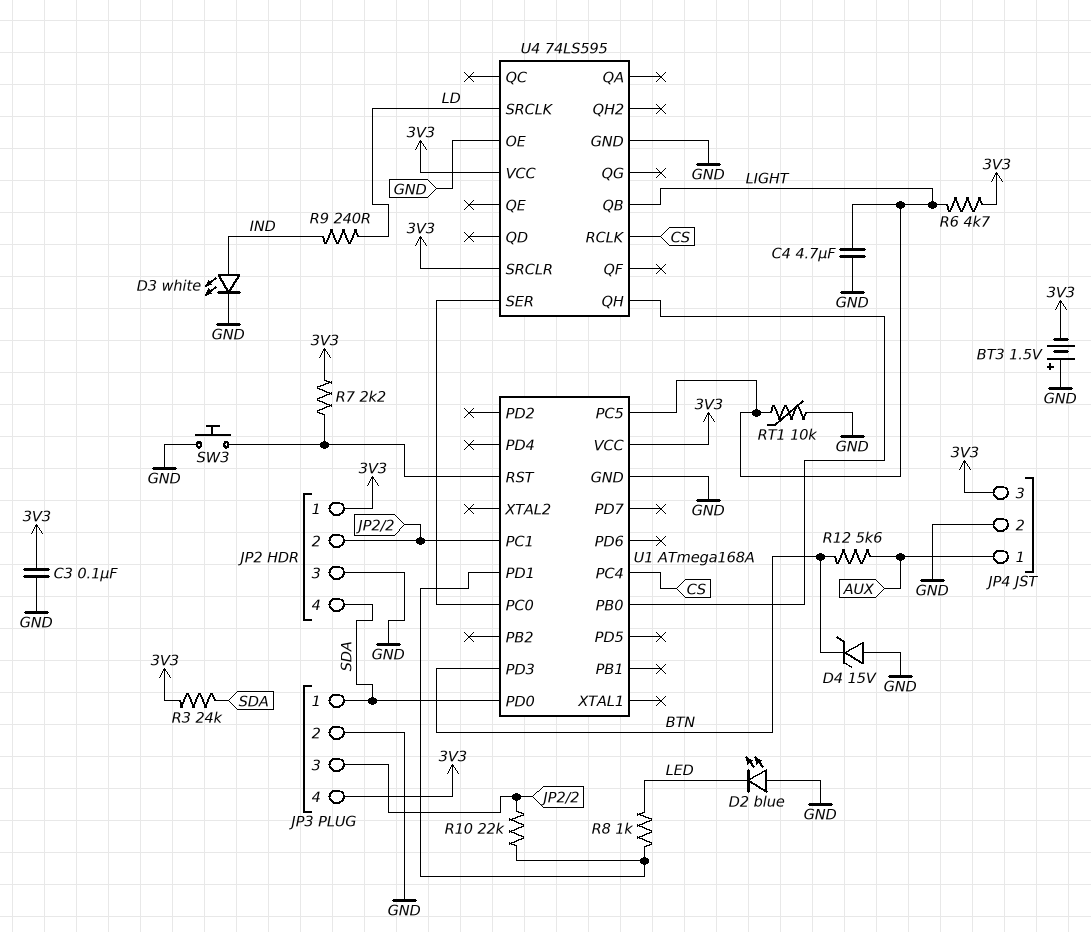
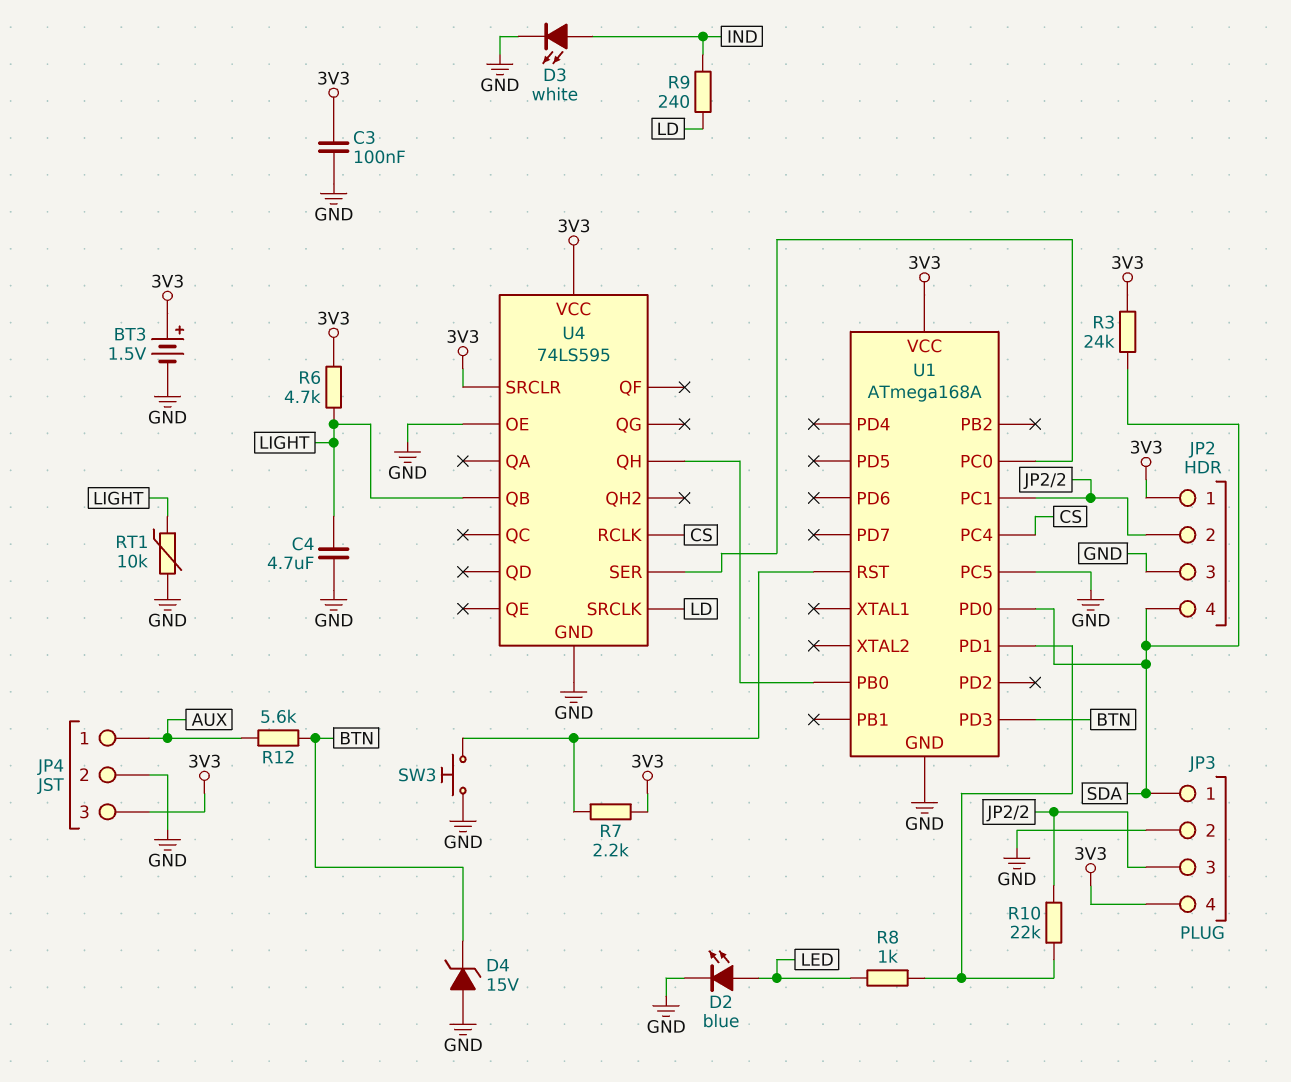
BT3: 1.5V (plus GND, minus 3V3) -> 1.5V (plus 3V3, minus GND)
D2: LED blue (A GND, K LED) -> LED blue (A LED, K GND)
U1 pin PC5: LIGHT -> GND

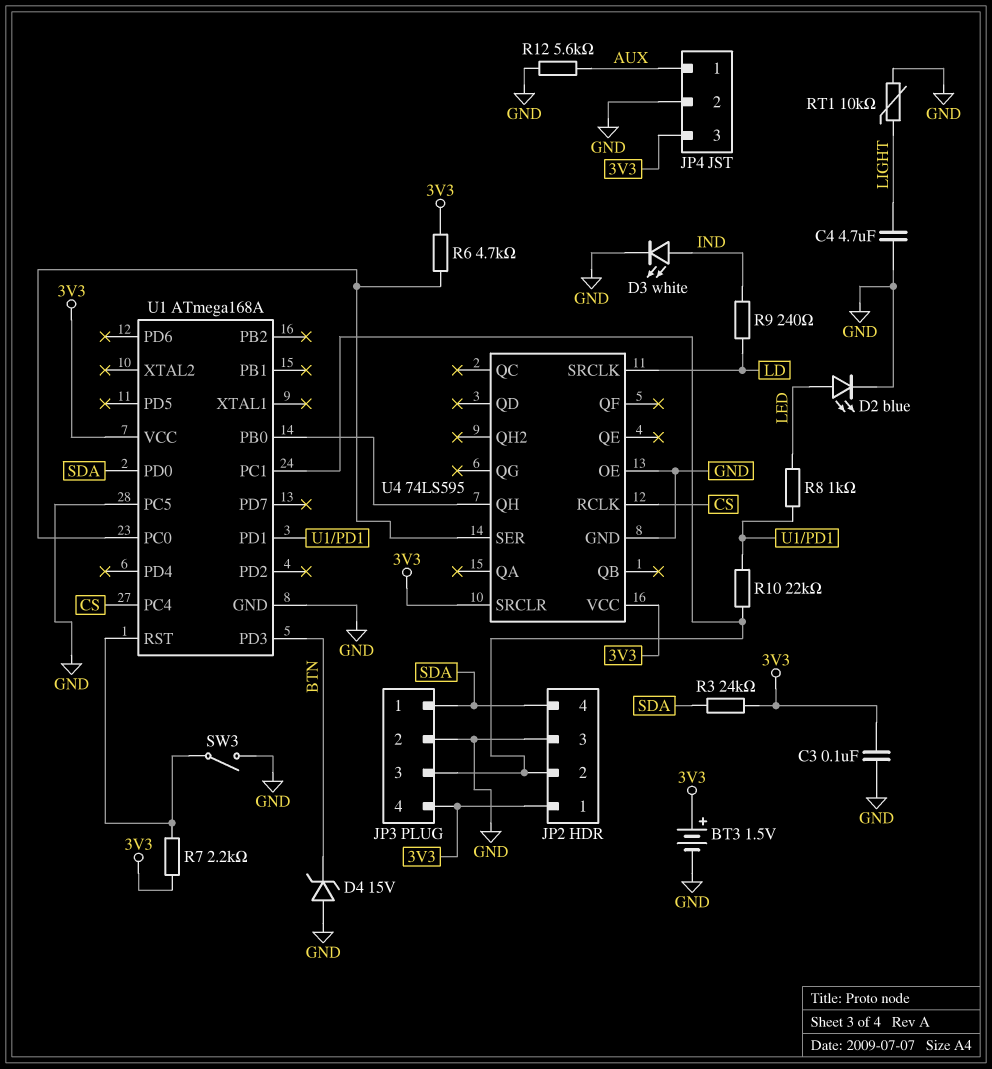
R6: 4.7k (3V3, LIGHT) -> 4.7k (3V3, U1/PC0)
R12: 5.6k (AUX, BTN) -> 5.6k (AUX, GND)
SW3: button (GND, U1/RST) -> switch (GND, U1/RST)
U4 pin QB: LIGHT -> none

